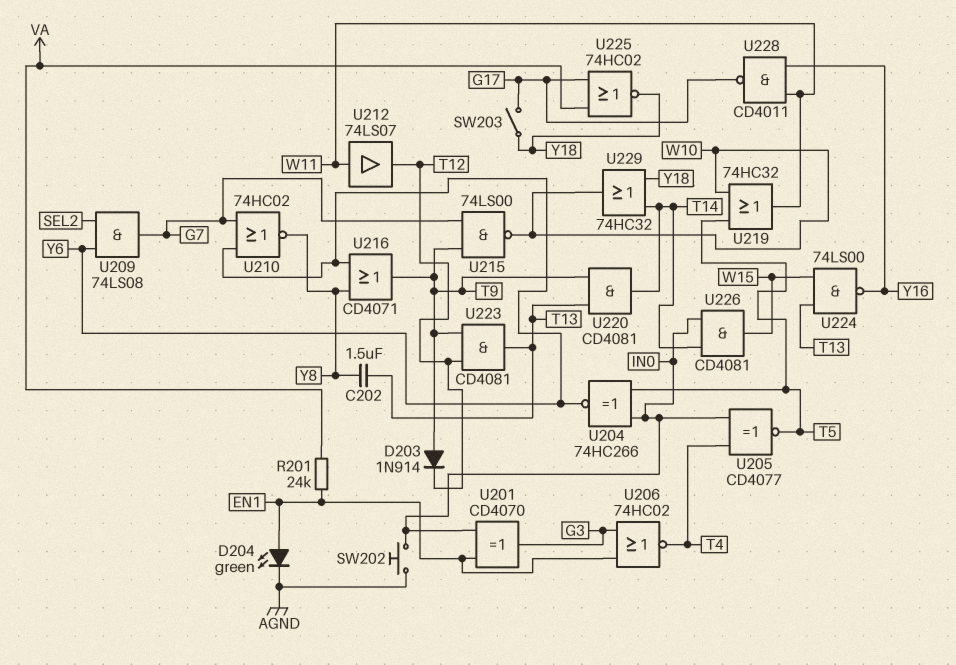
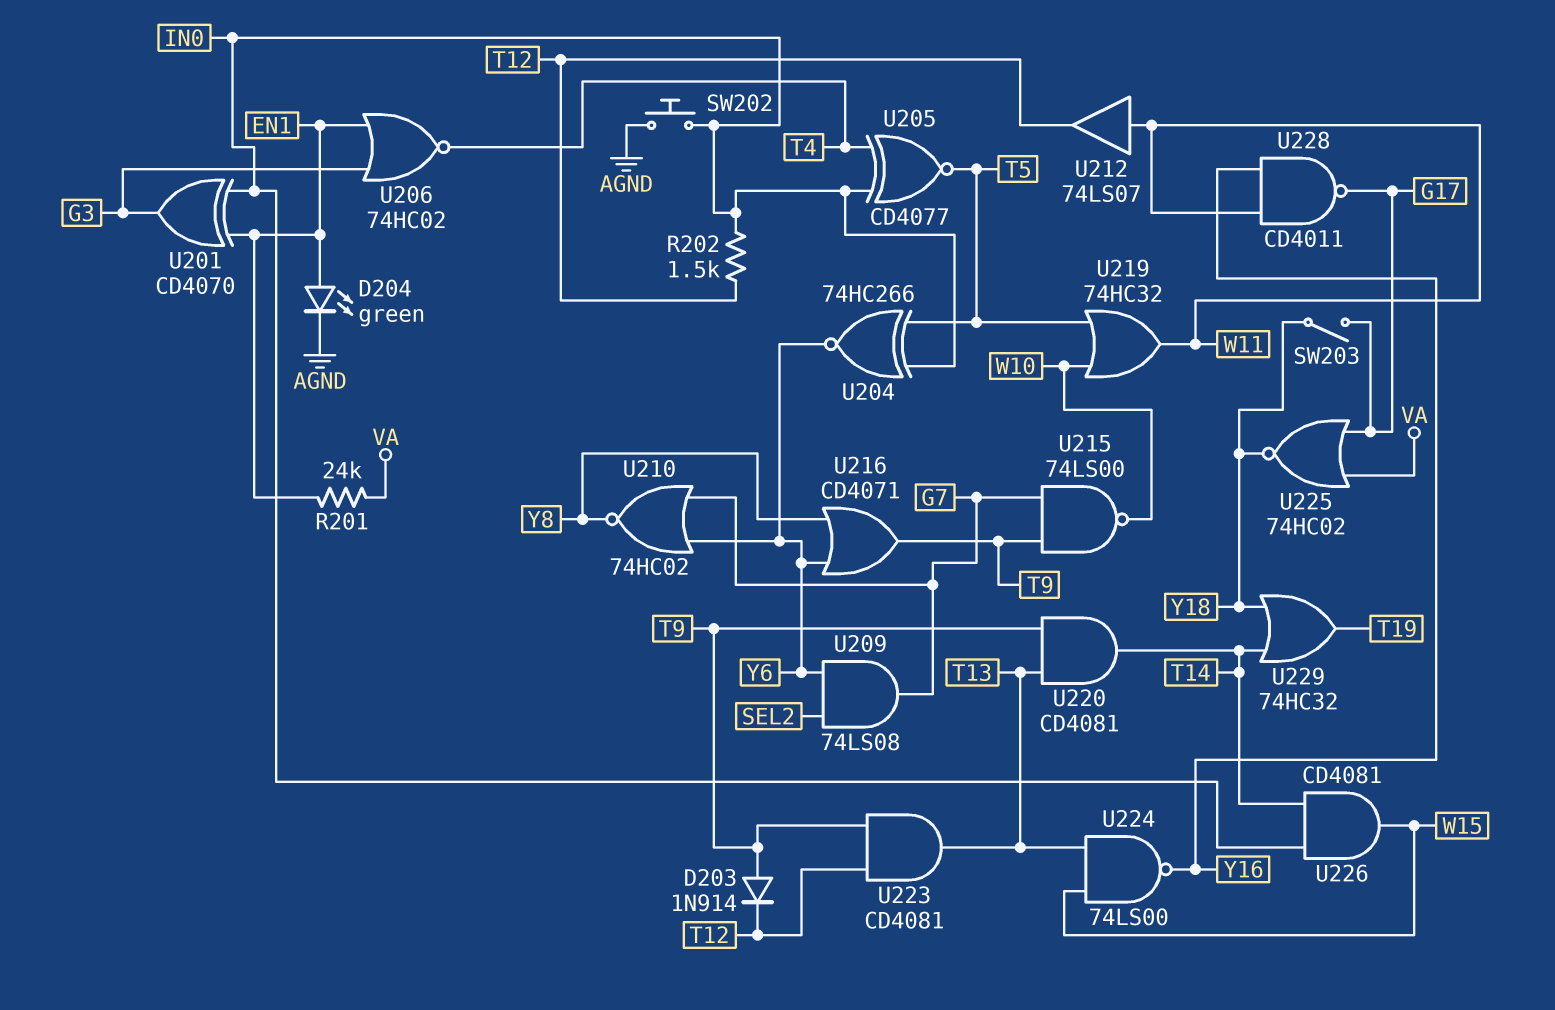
C202: 1.5uF (T13, Y8) -> none
R202: none -> 1.5k (IN0, T12)
U229: OR 74HC32 (in T14, in Y18, out W10) -> OR 74HC32 (in T14, in Y18, out T19)

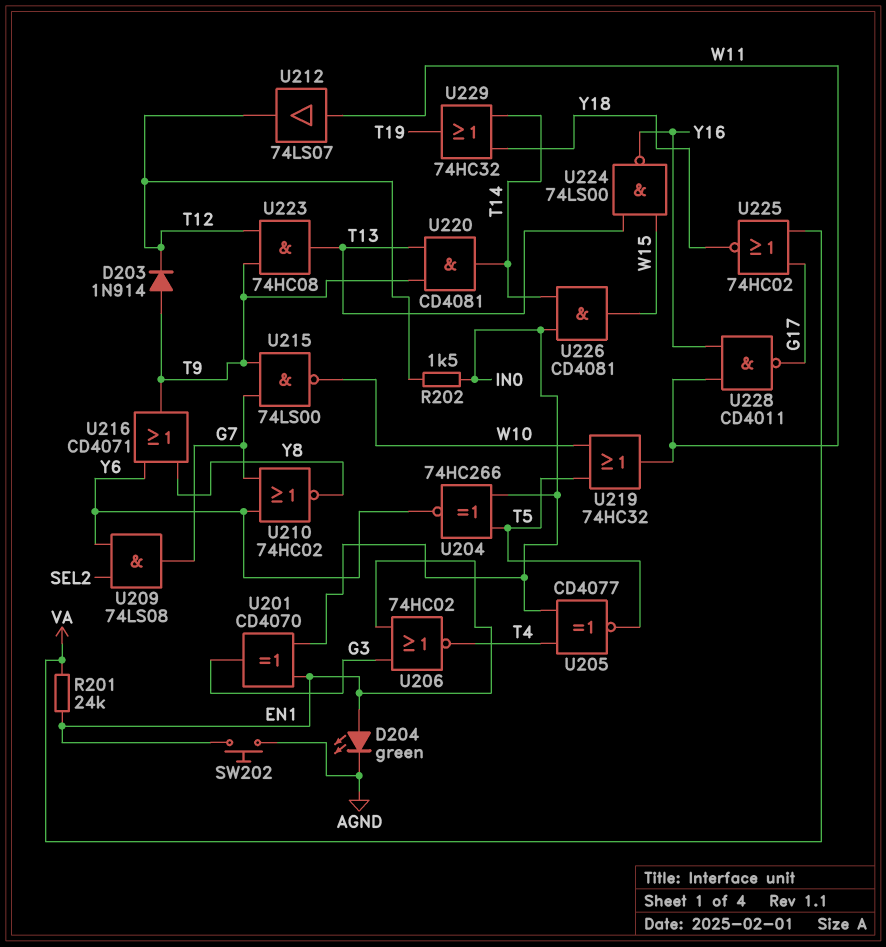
SW202: button (AGND, IN0) -> button (AGND, EN1)
SW203: switch (G17, Y18) -> none
U223: AND CD4081 (in T9, in T12, out T13) -> AND 74HC08 (in T9, in T12, out T13)

